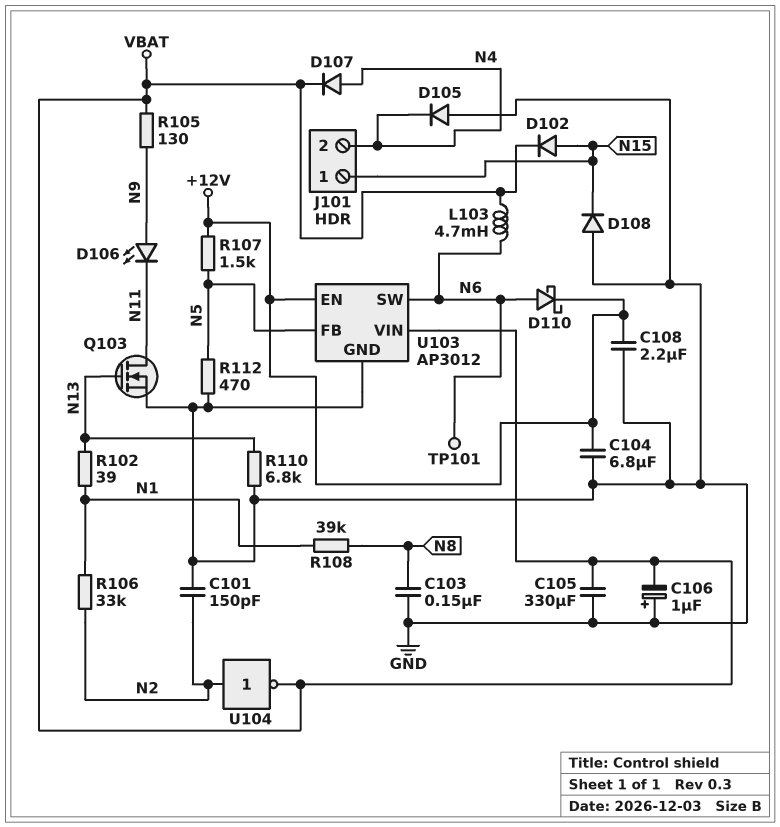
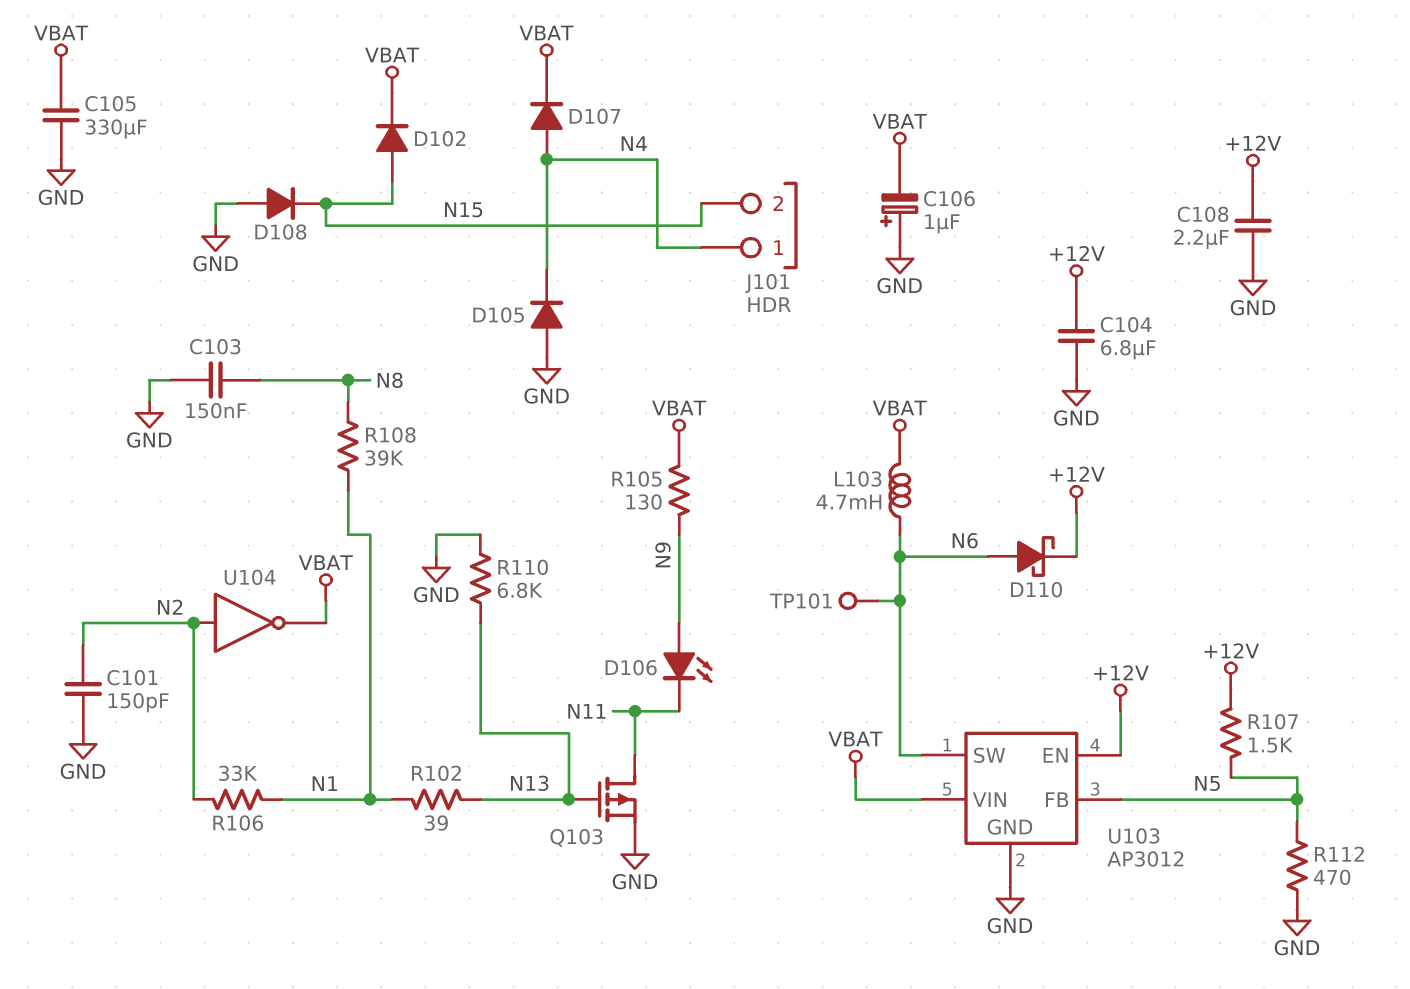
J101 pin 1: N15 -> N4
J101 pin 2: N4 -> N15
Q103: NMOS (G N13, D N11, S GND) -> PMOS (G N13, D N11, S GND)

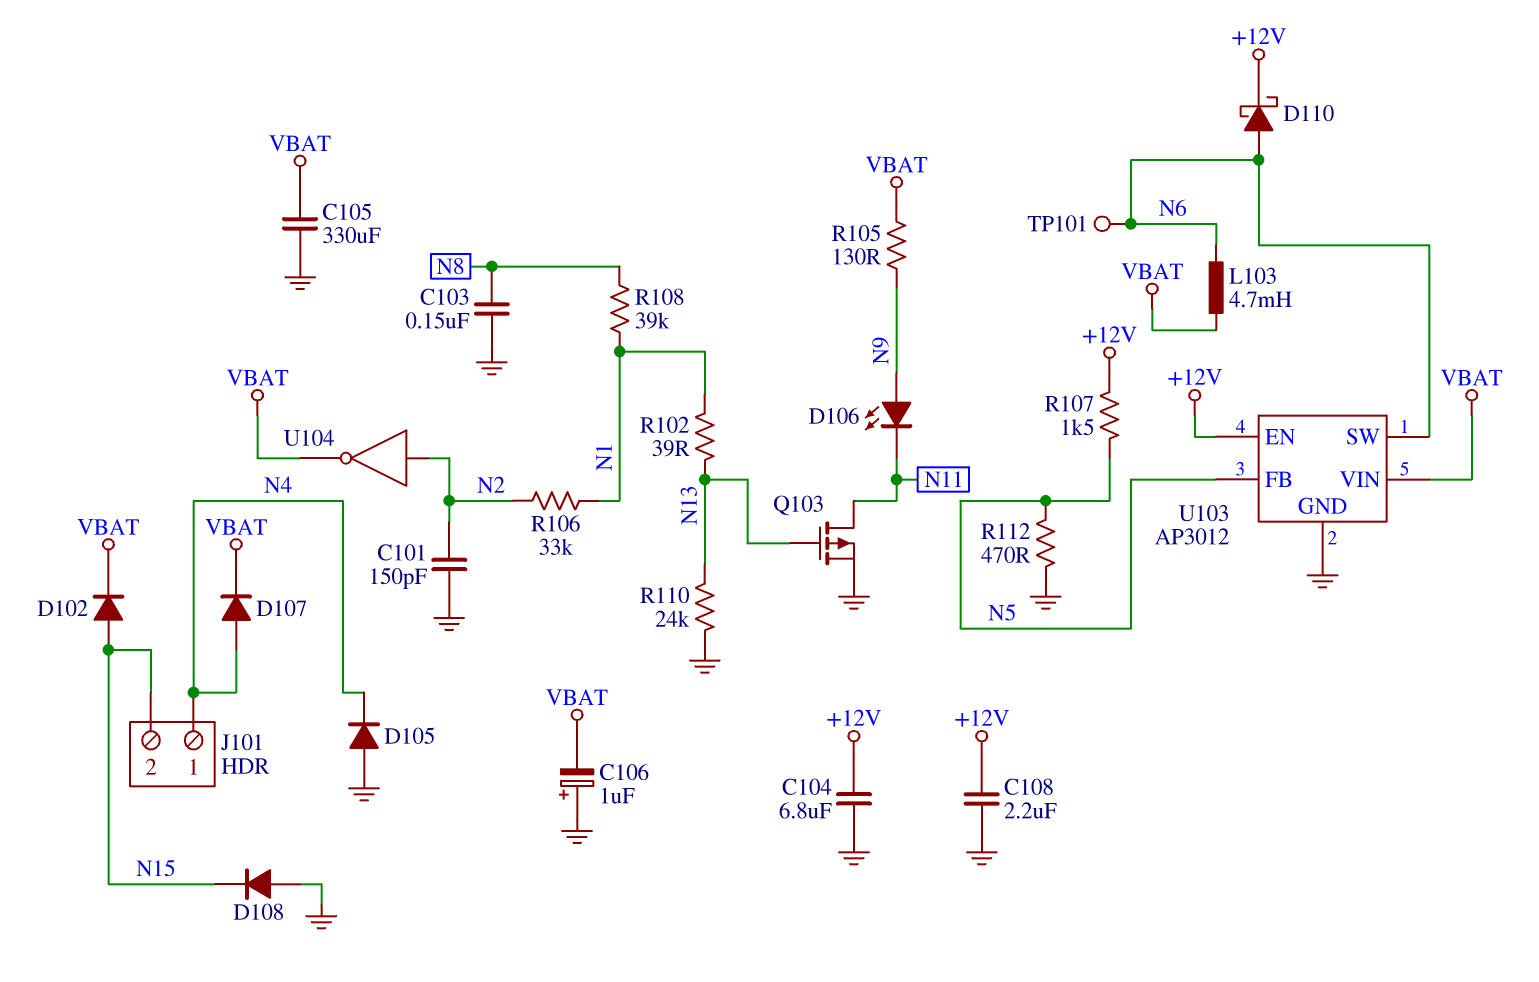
R110: 6.8k (GND, N13) -> 24k (GND, N13)

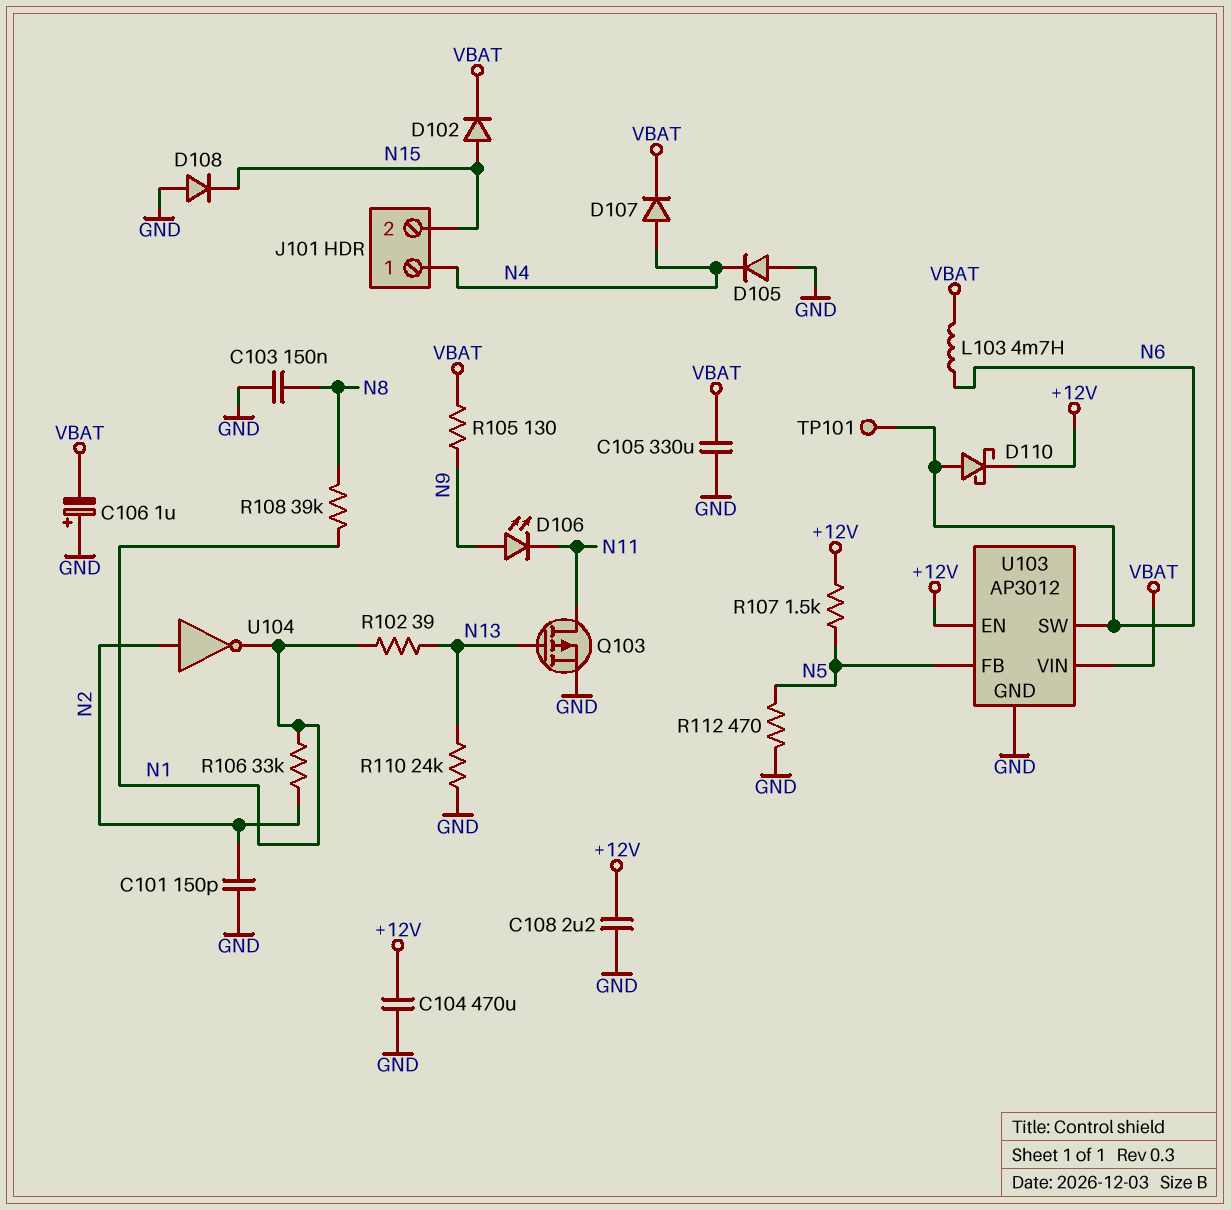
C104: 6.8uF (+12V, GND) -> 470uF (+12V, GND)
U104: NOT (in N2, out VBAT) -> NOT (in N2, out N1)

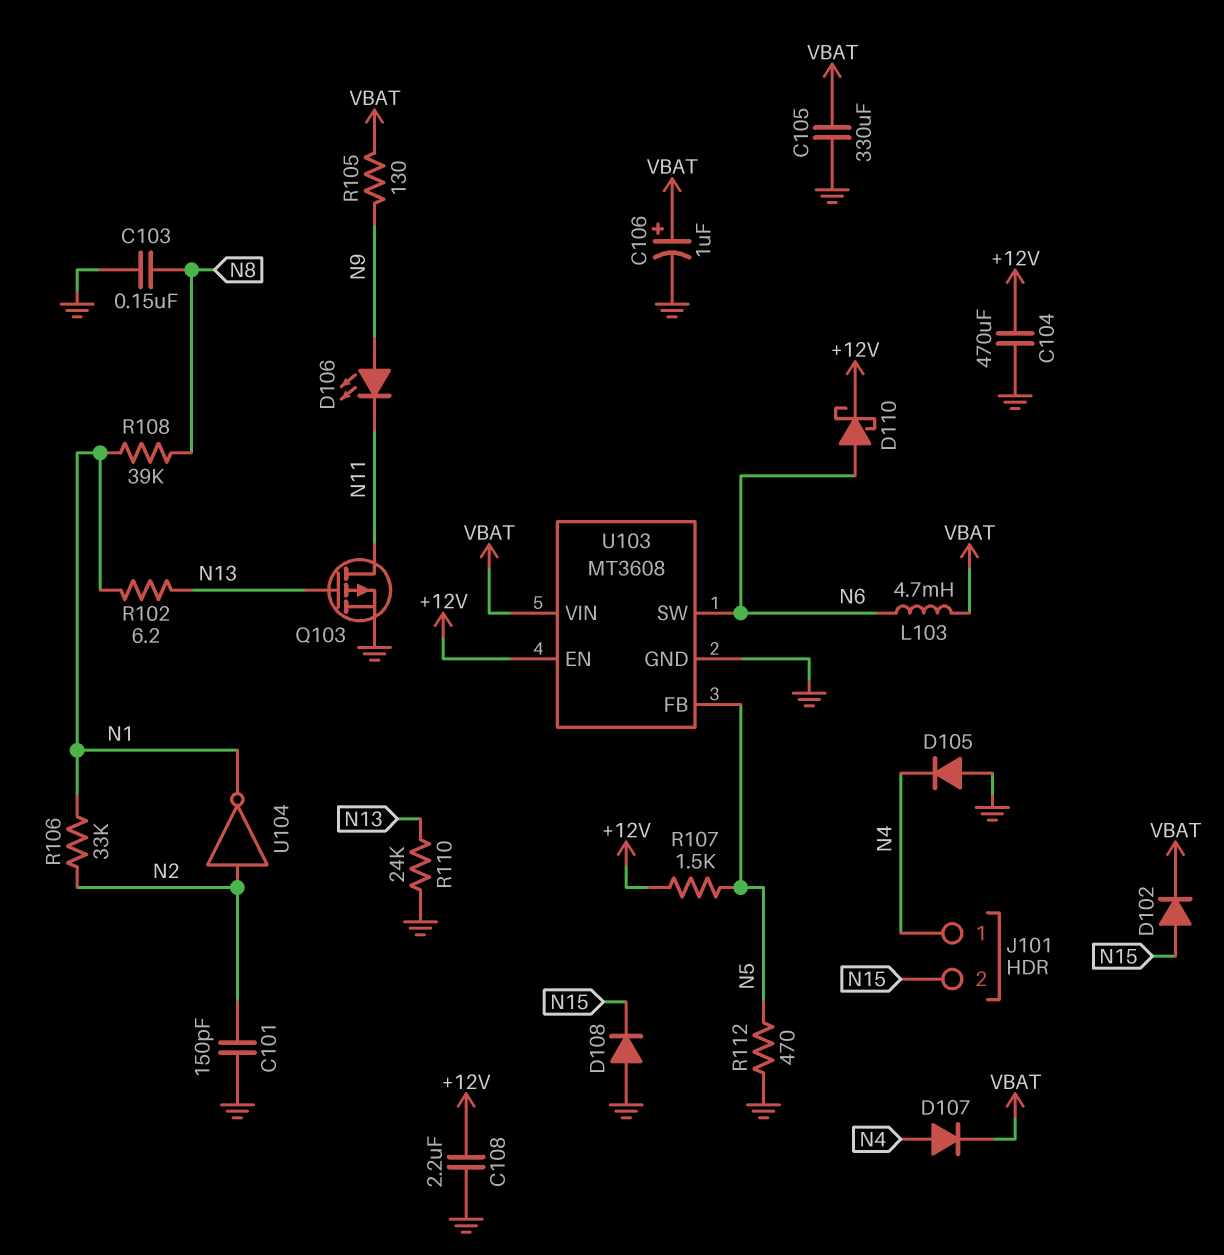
C106: 1uF (plus GND, minus VBAT) -> 1uF (plus VBAT, minus GND)
R102: 39 (N1, N13) -> 6.2 (N1, N13)
TP101: test point (N6) -> none
U103: AP3012 -> MT3608

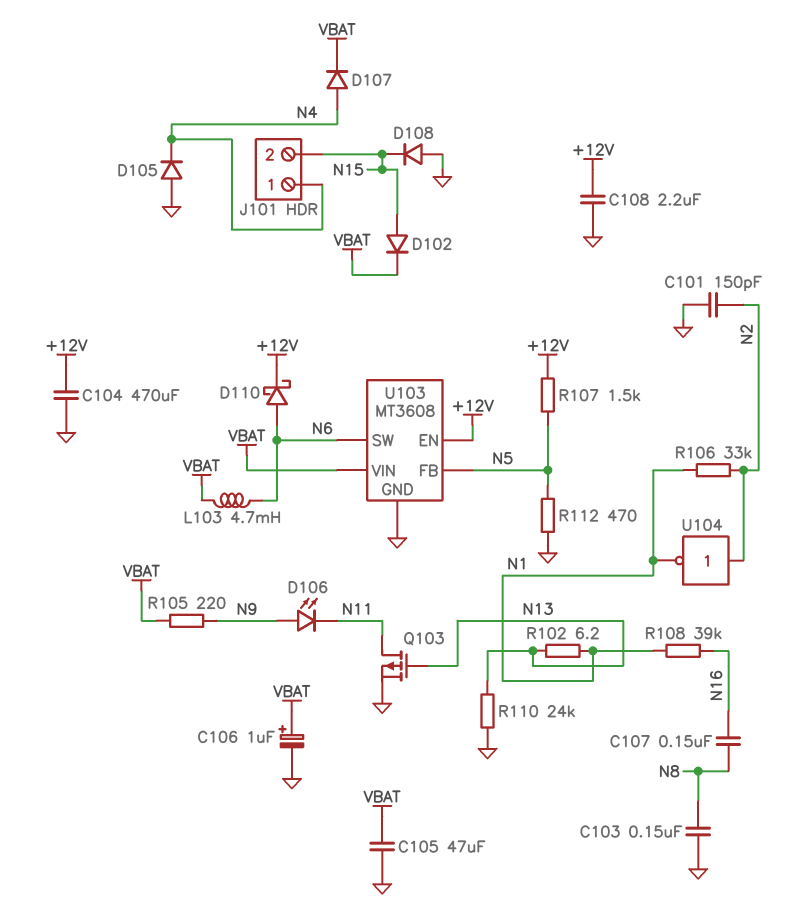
C105: 330uF (GND, VBAT) -> 47uF (GND, VBAT)
C107: none -> 150nF (N8, N16)
R105: 130 (N9, VBAT) -> 220 (N9, VBAT)
R108: 39k (N1, N8) -> 39k (N1, N16)

